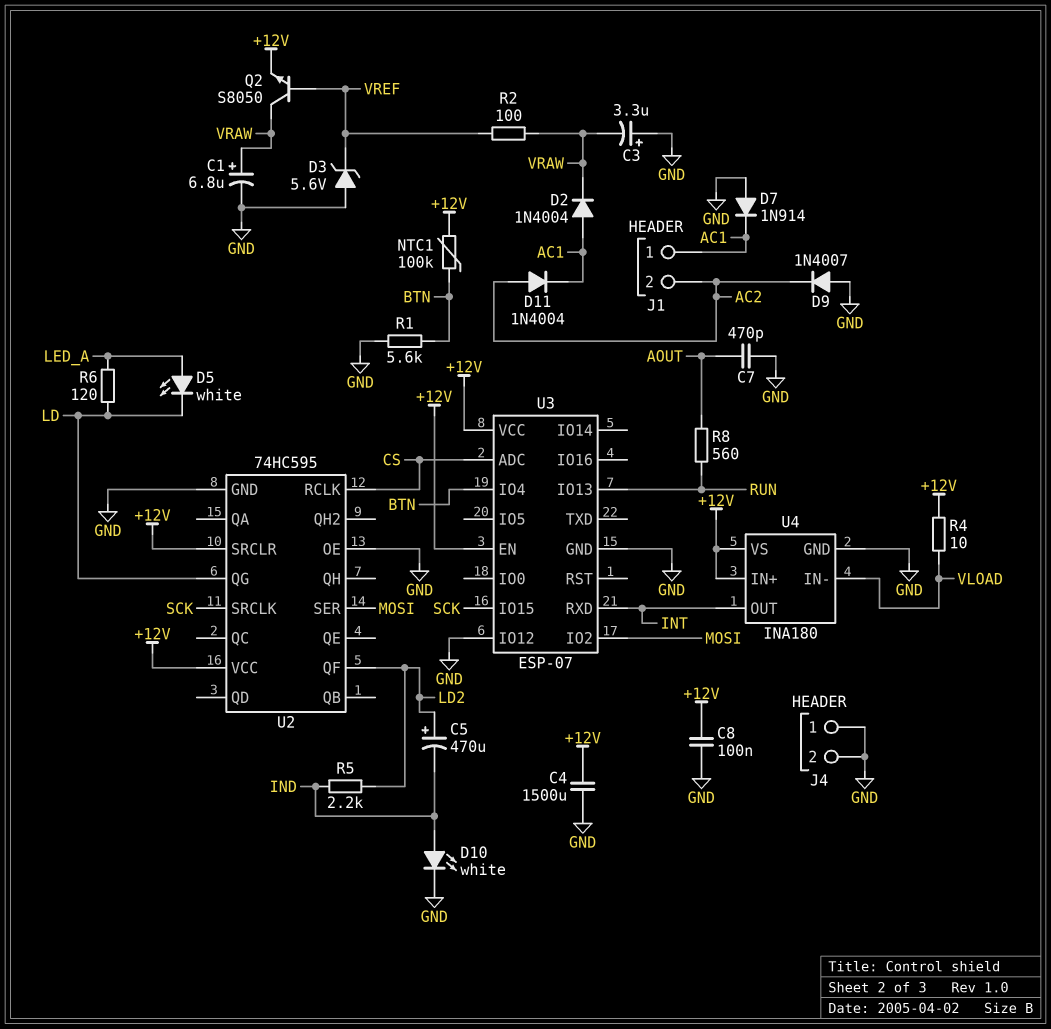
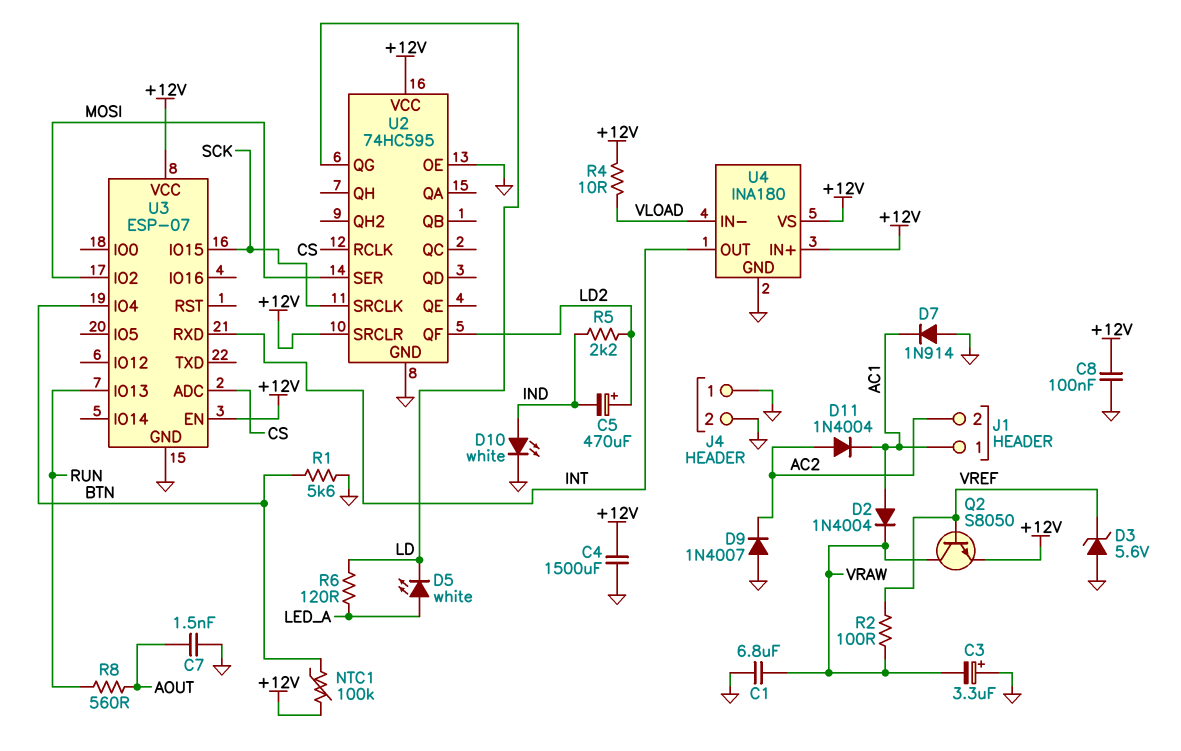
C1: 6.8uF (plus VRAW, minus GND) -> 6.8uF (GND, VRAW)
C7: 470pF (AOUT, GND) -> 1.5nF (AOUT, GND)
U3 pin IO12: GND -> none

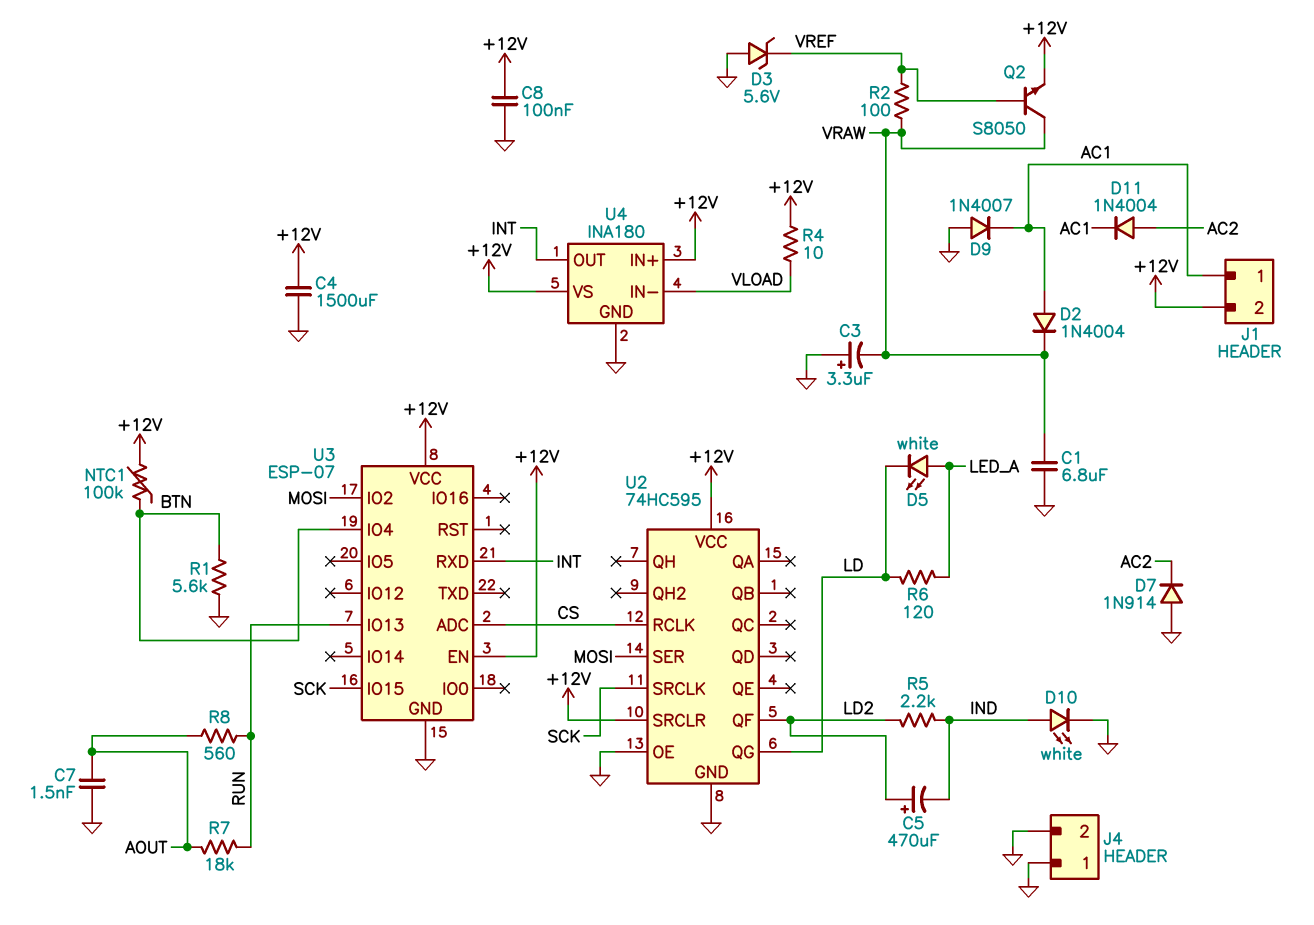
D7: diode 1N914 (A GND, K AC1) -> diode 1N914 (A GND, K AC2)
D9: diode 1N4007 (A GND, K AC2) -> diode 1N4007 (A GND, K AC1)
J1 pin 2: AC2 -> +12V
R7: none -> 18k (AOUT, RUN)

